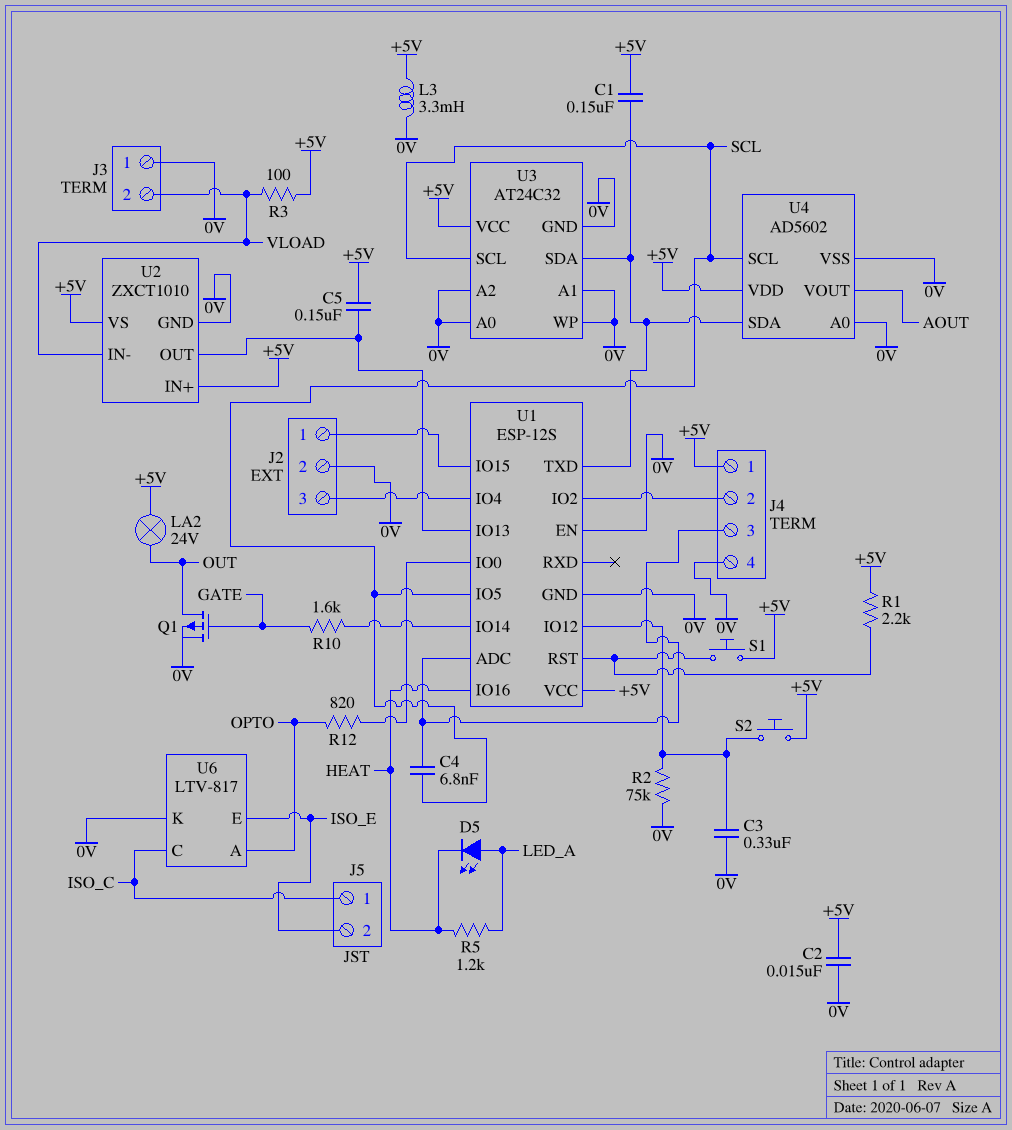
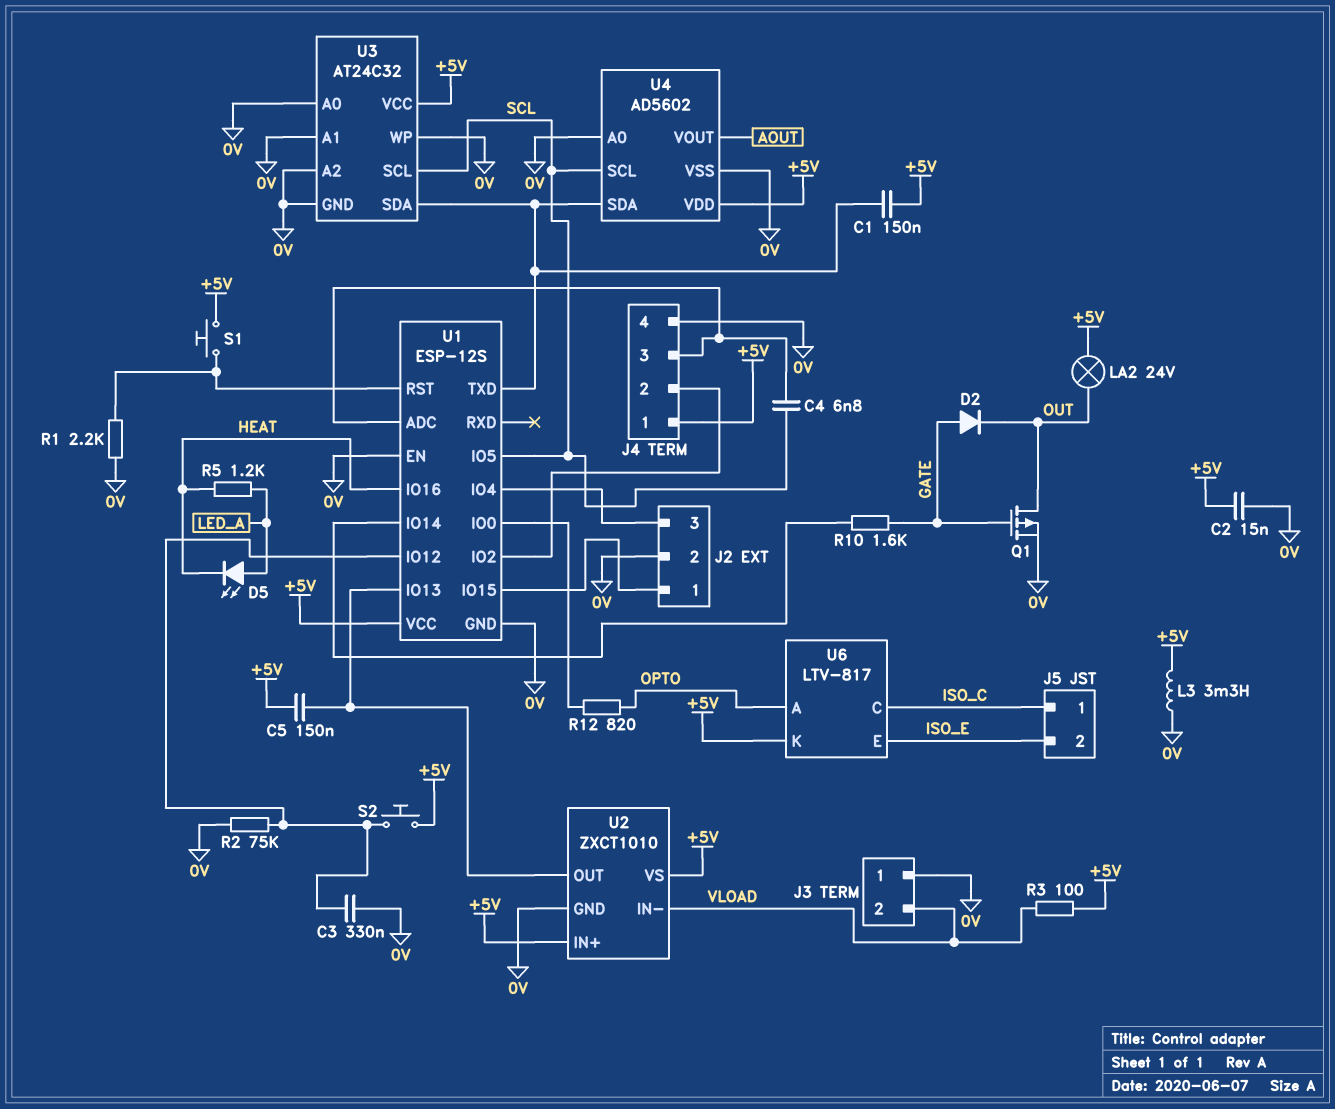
D2: none -> diode (A GATE, K OUT)
R1: 2.2k (+5V, U1/RST) -> 2.2k (0V, U1/RST)
U6 pin K: 0V -> +5V

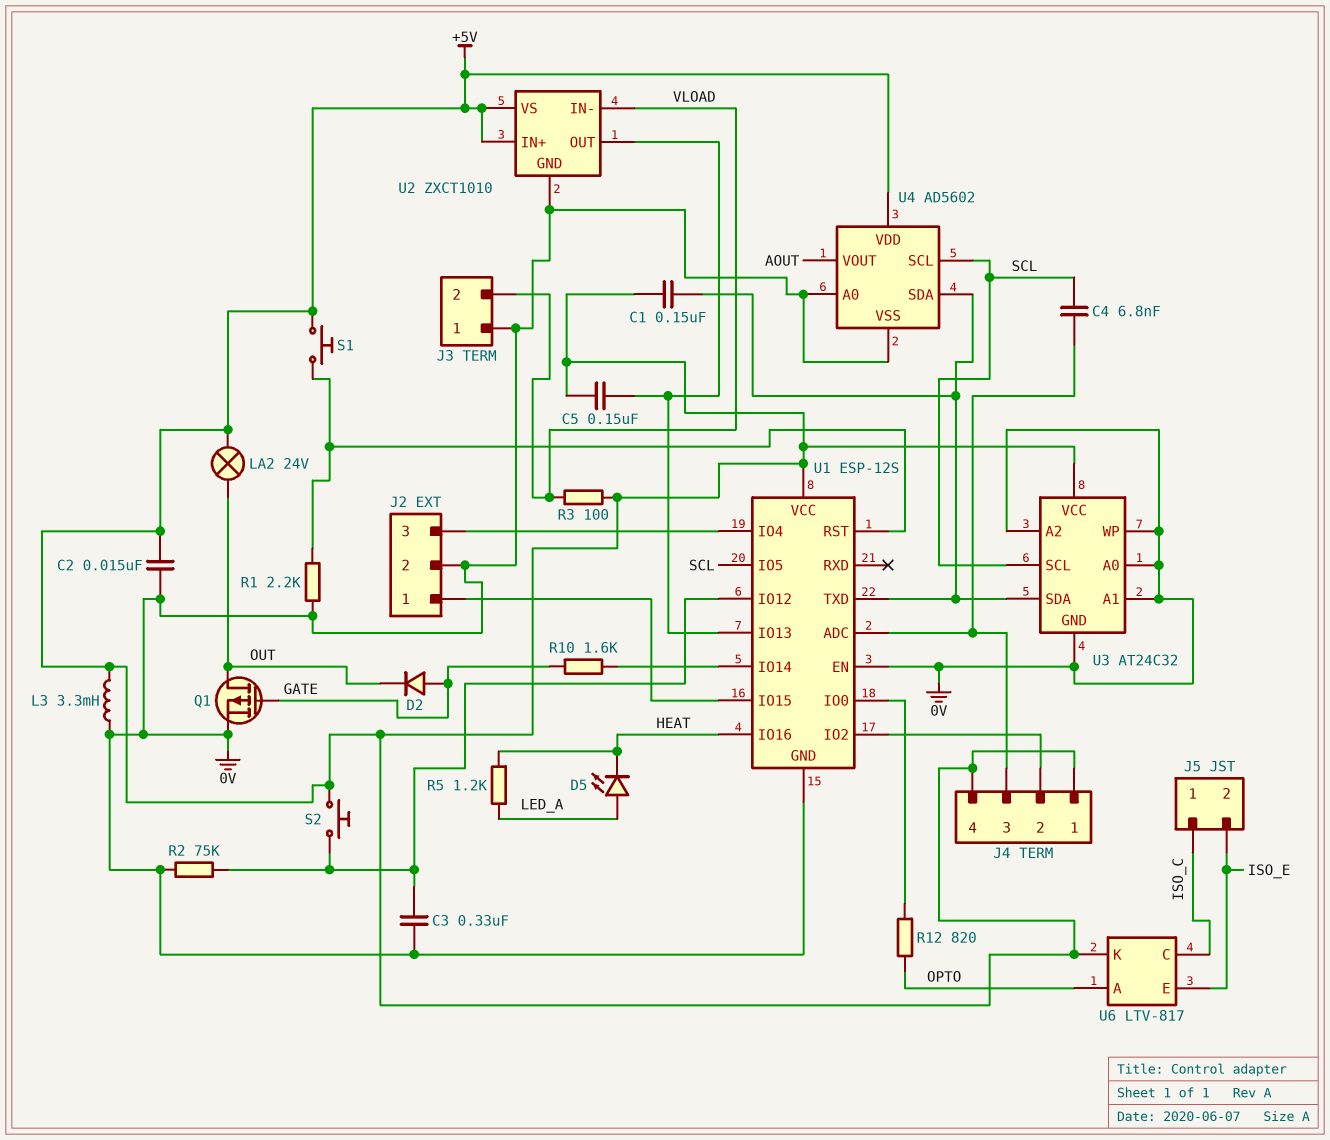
J4 pin 4: 0V -> +5V

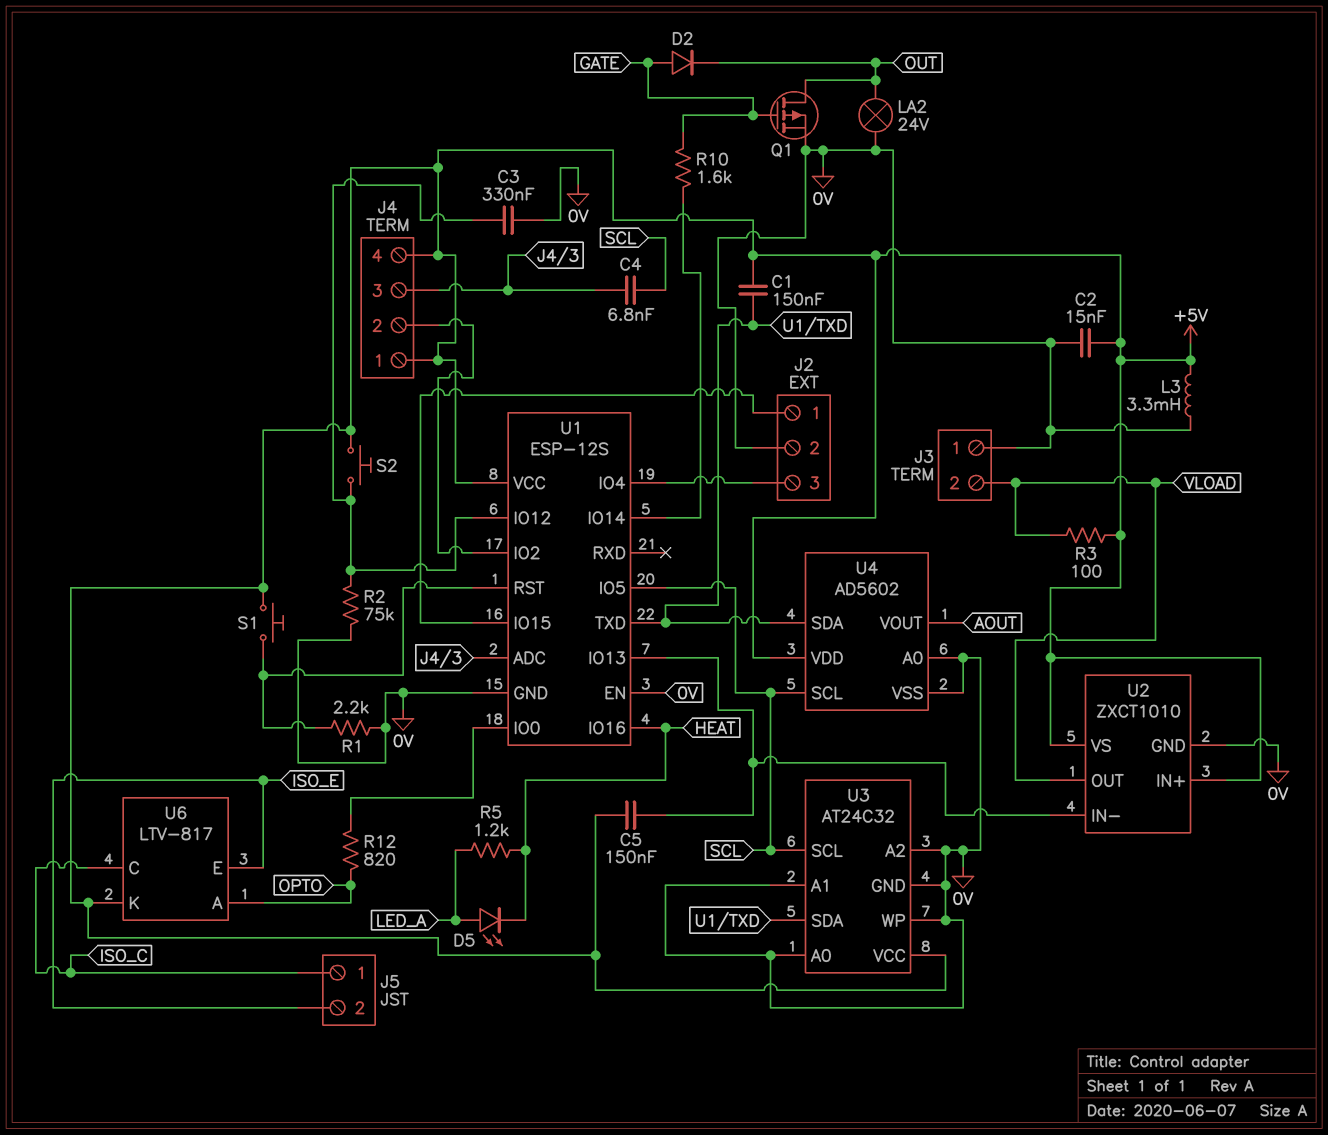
LA2: lamp 24V (+5V, OUT) -> lamp 24V (0V, OUT)
U2 pin IN-: VLOAD -> U1/IO13
U2 pin OUT: U1/IO13 -> VLOAD

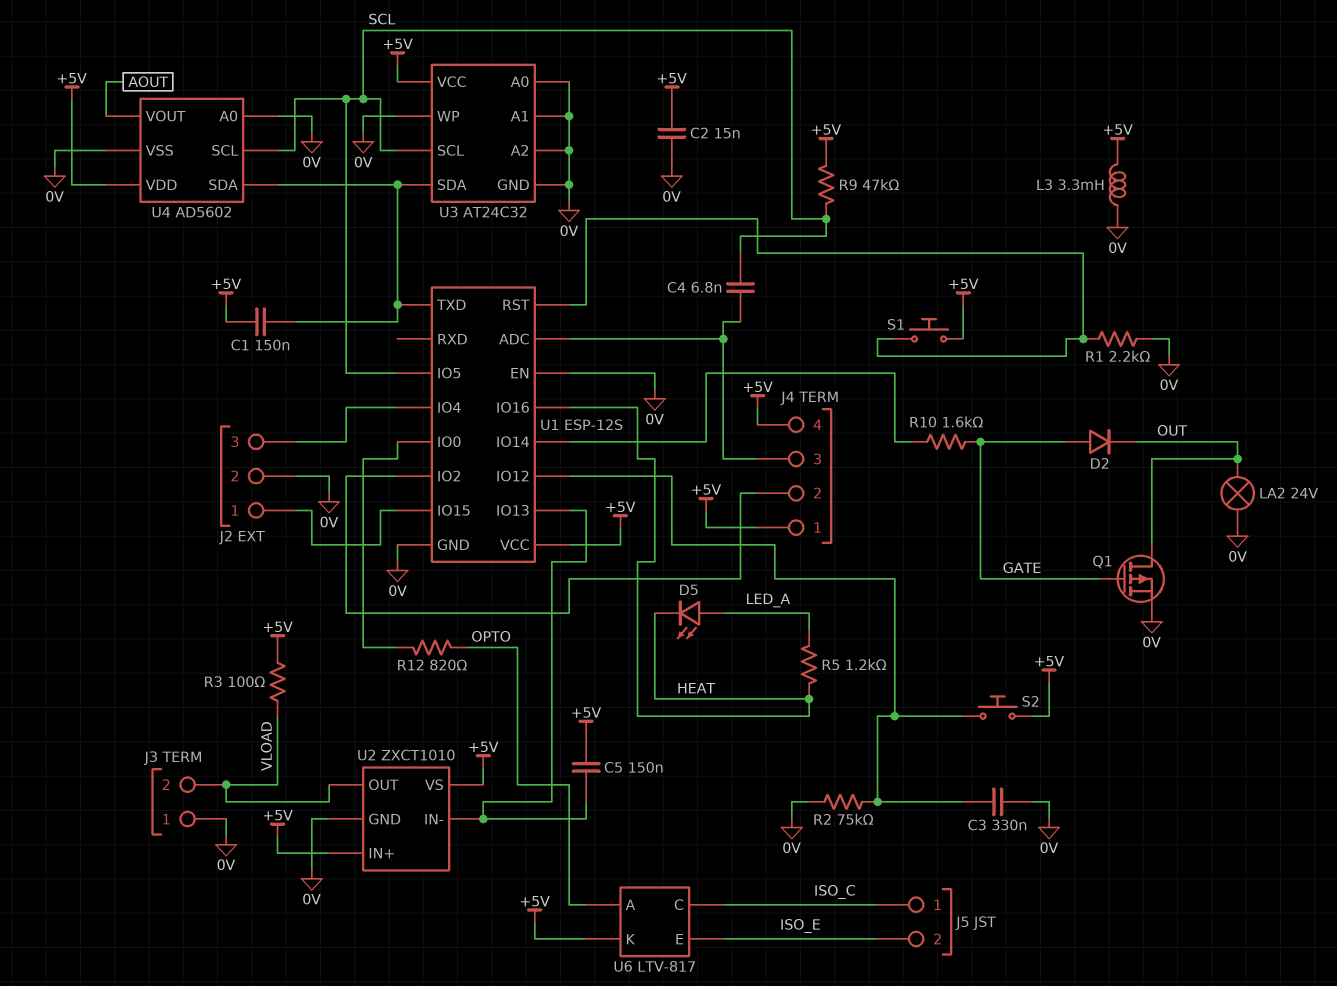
R9: none -> 47k (+5V, SCL)

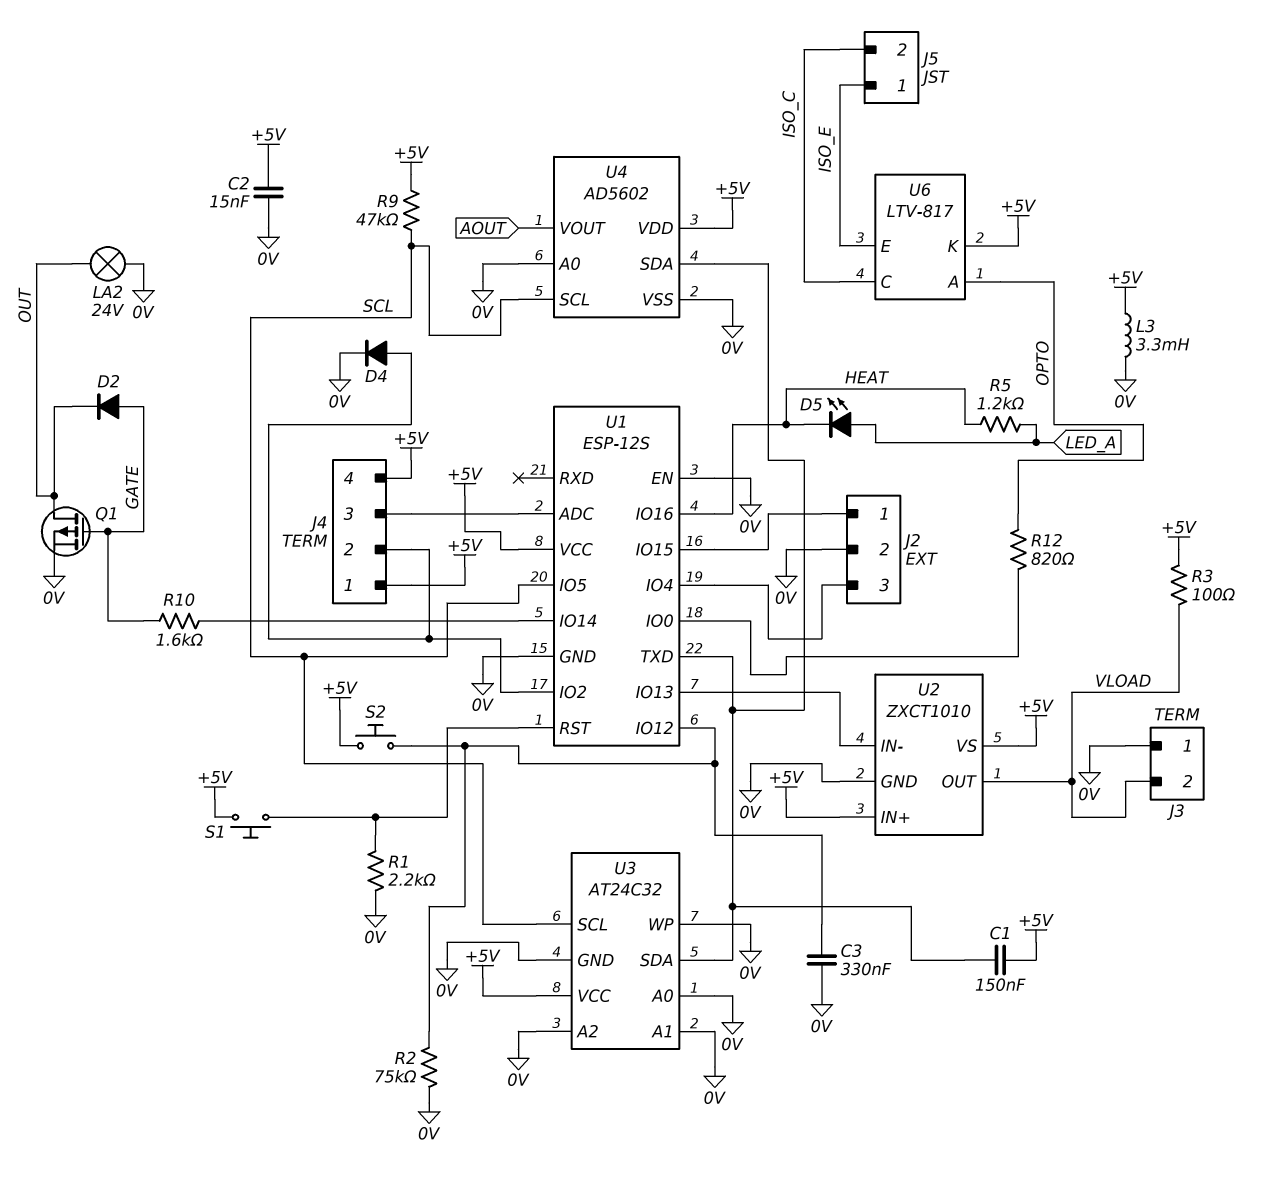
C4: 6.8nF (J4/3, SCL) -> none
C5: 150nF (+5V, U1/IO13) -> none
D4: none -> diode (A J4/2, K 0V)
J5 pin 1: ISO_C -> ISO_E
J5 pin 2: ISO_E -> ISO_C

